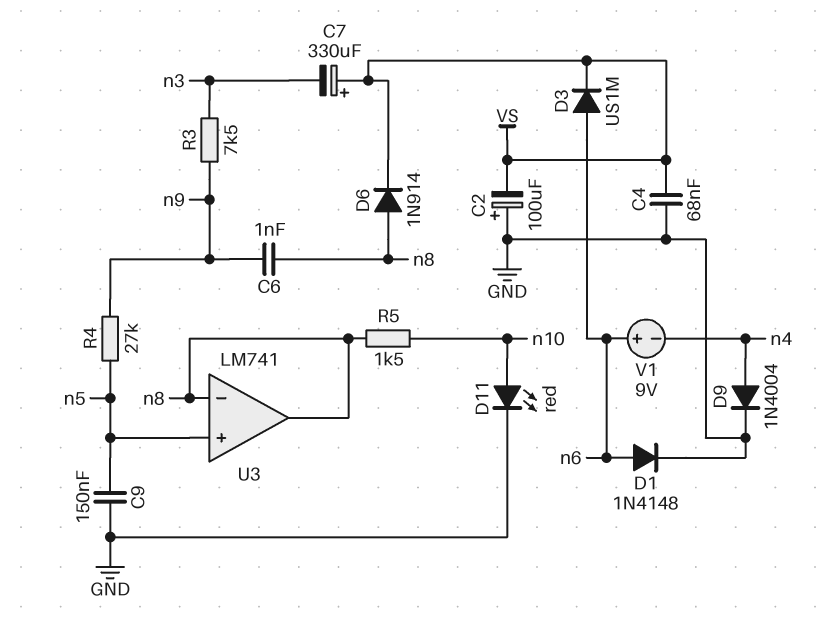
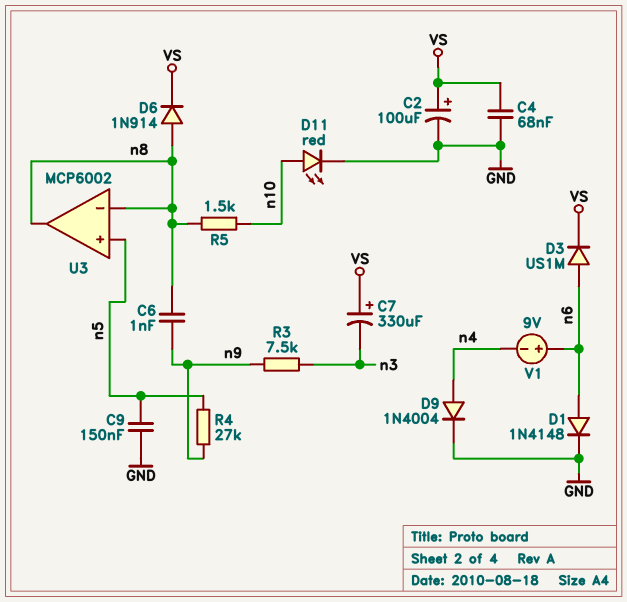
C2: 100uF (plus GND, minus VS) -> 100uF (plus VS, minus GND)
U3: LM741 -> MCP6002

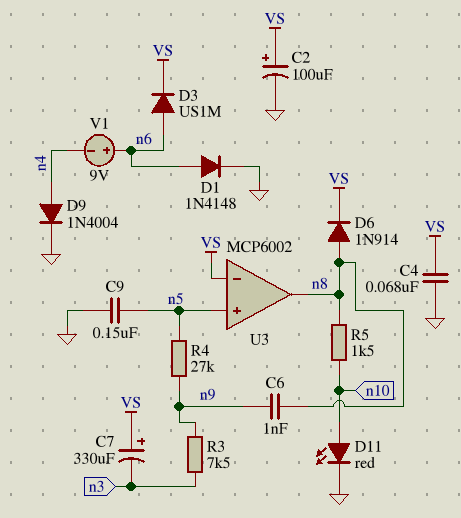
U3 pin in-: n8 -> VS

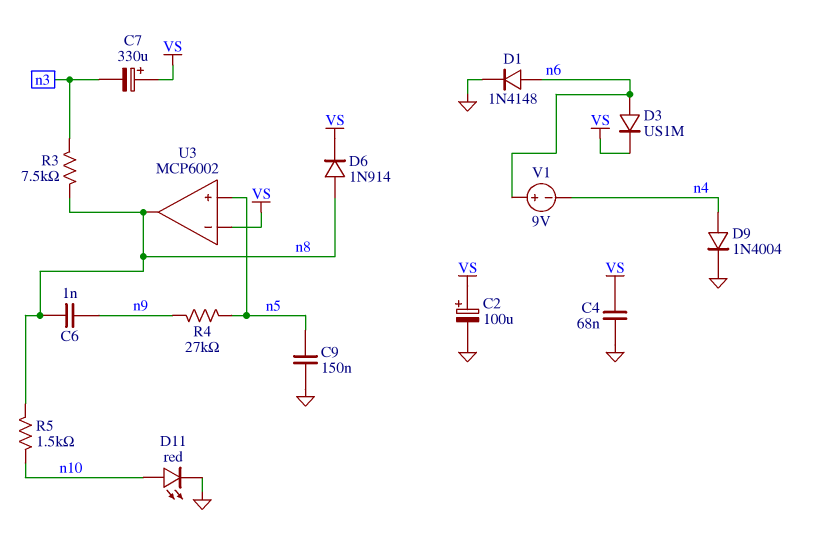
R3: 7.5k (n3, n9) -> 7.5k (n3, n8)

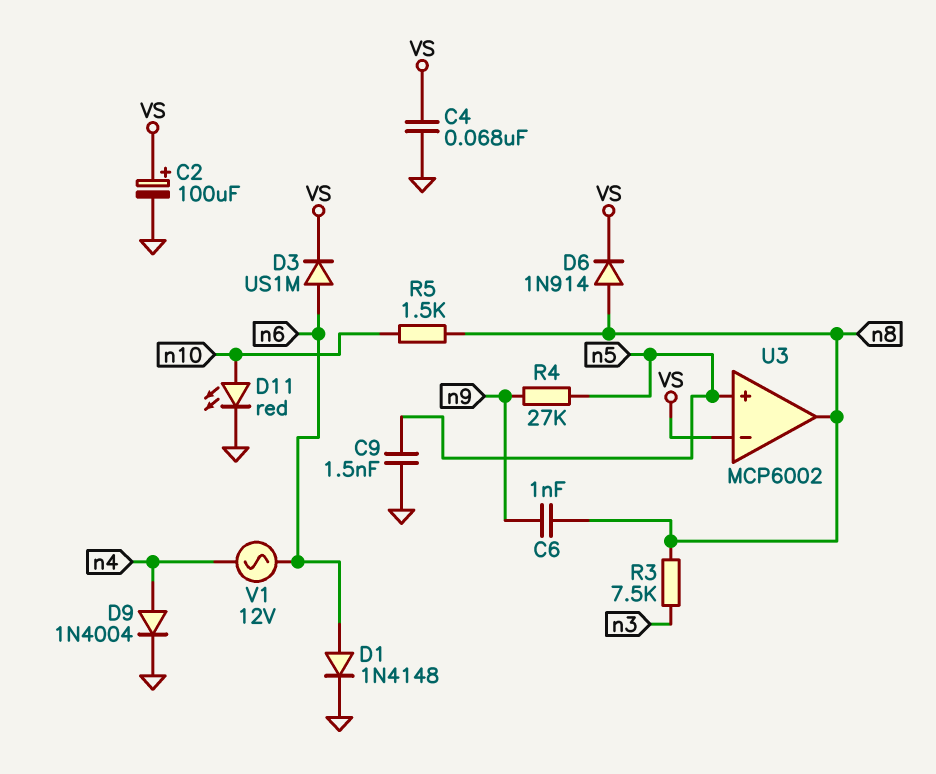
C7: 330uF (plus VS, minus n3) -> none
C9: 150nF (GND, n5) -> 1.5nF (GND, n5)
V1: 9V (plus n6, minus n4) -> AC 12V (n4, n6)

